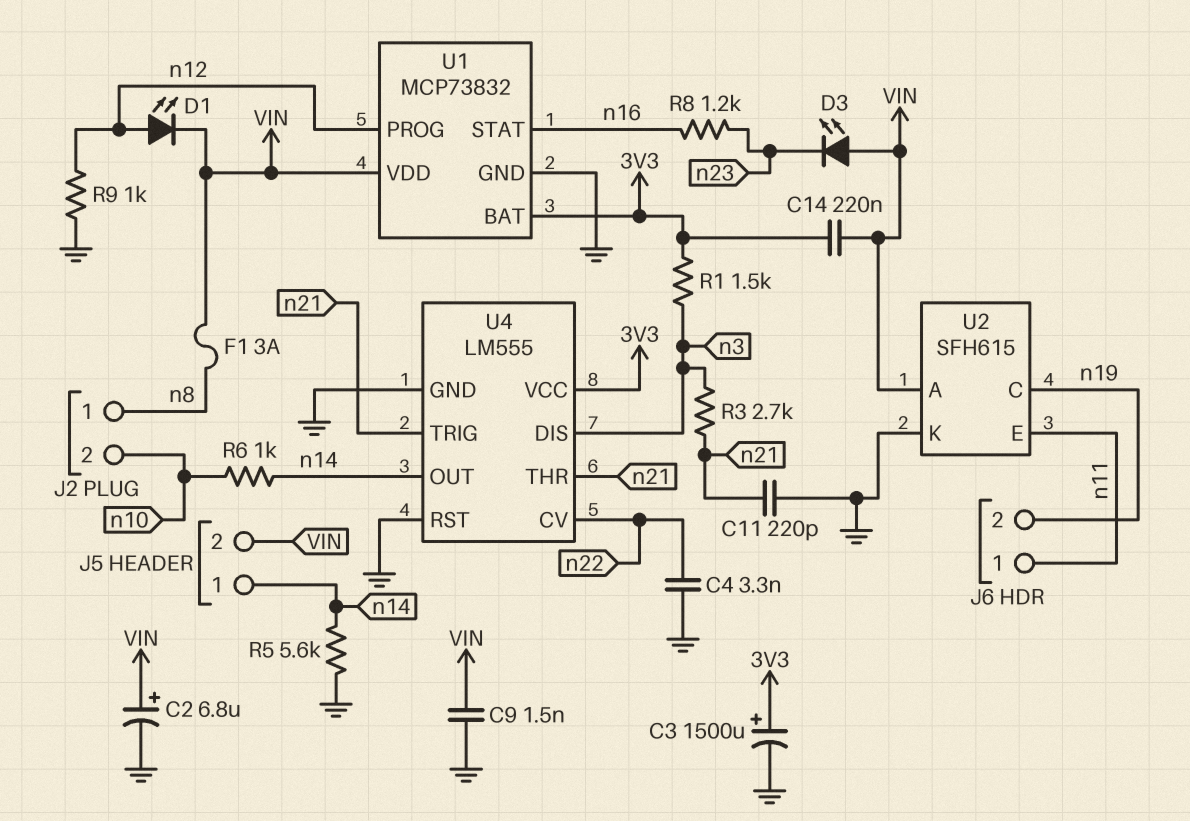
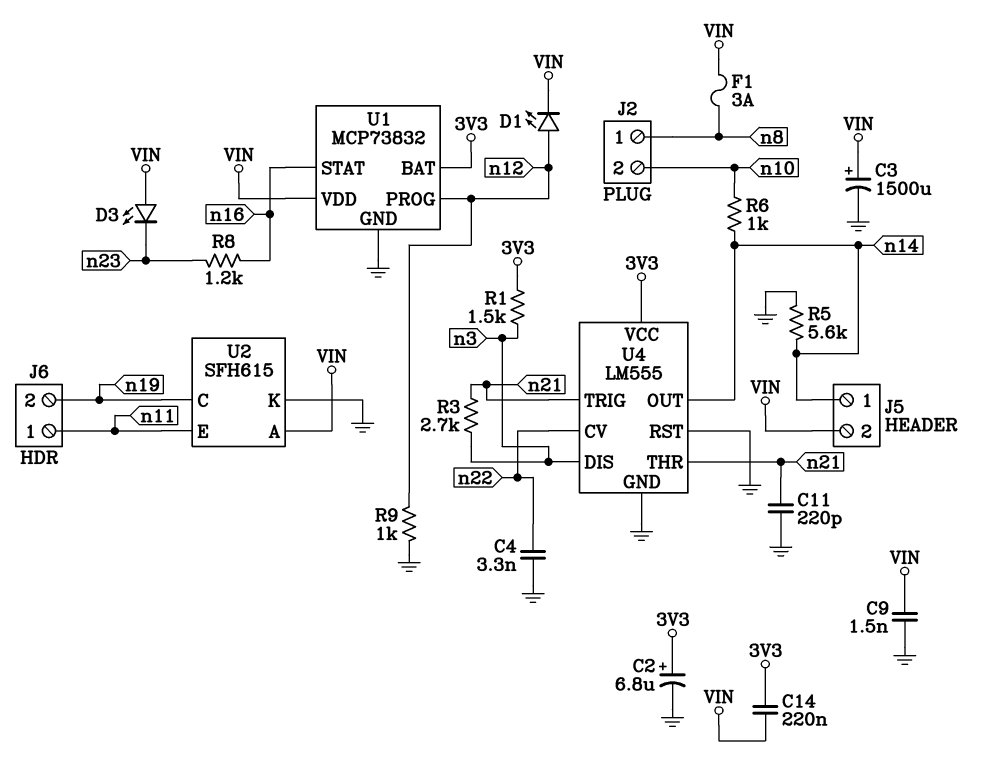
C2: 6.8uF (plus VIN, minus GND) -> 6.8uF (plus 3V3, minus GND)
C3: 1500uF (plus 3V3, minus GND) -> 1500uF (plus VIN, minus GND)

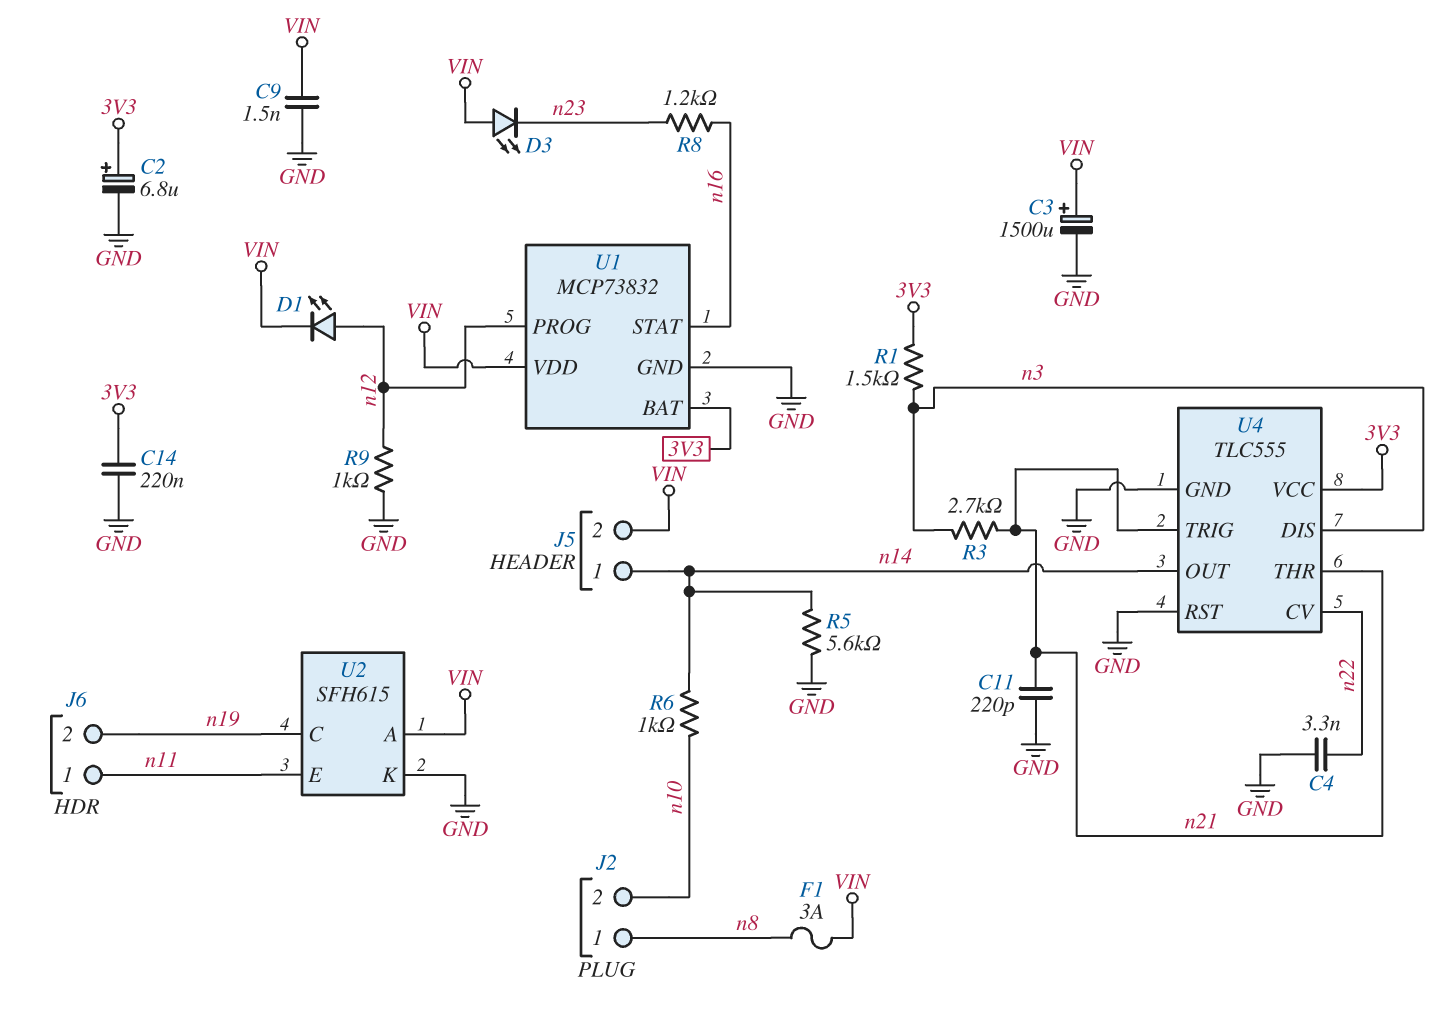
C14: 220nF (3V3, VIN) -> 220nF (3V3, GND)
U4: LM555 -> TLC555

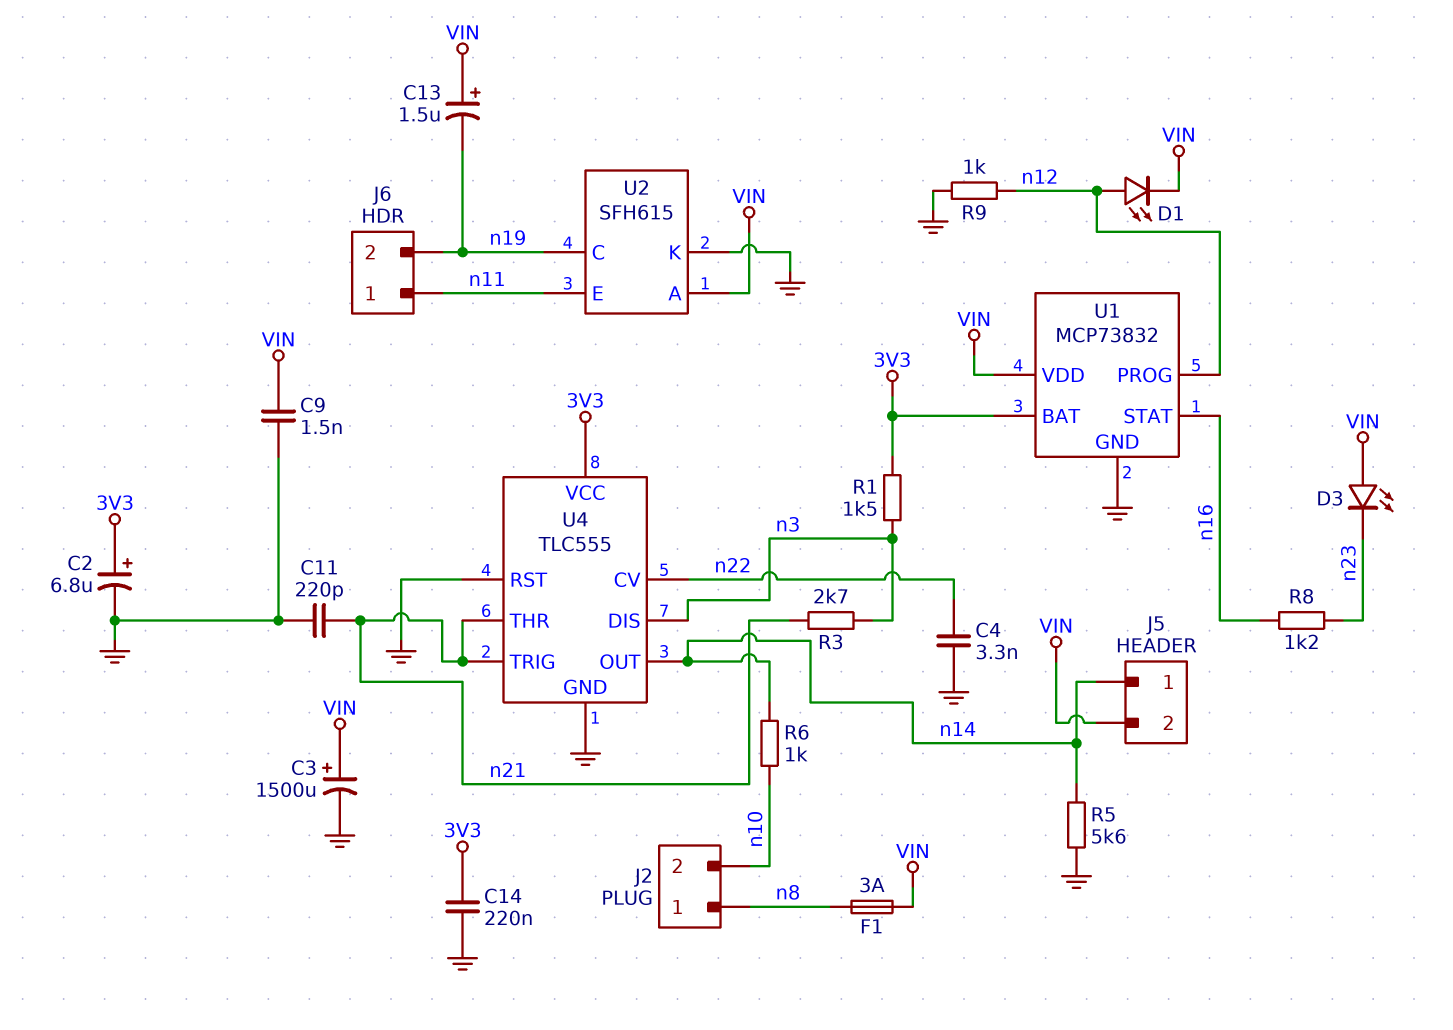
C13: none -> 1.5uF (plus VIN, minus n19)

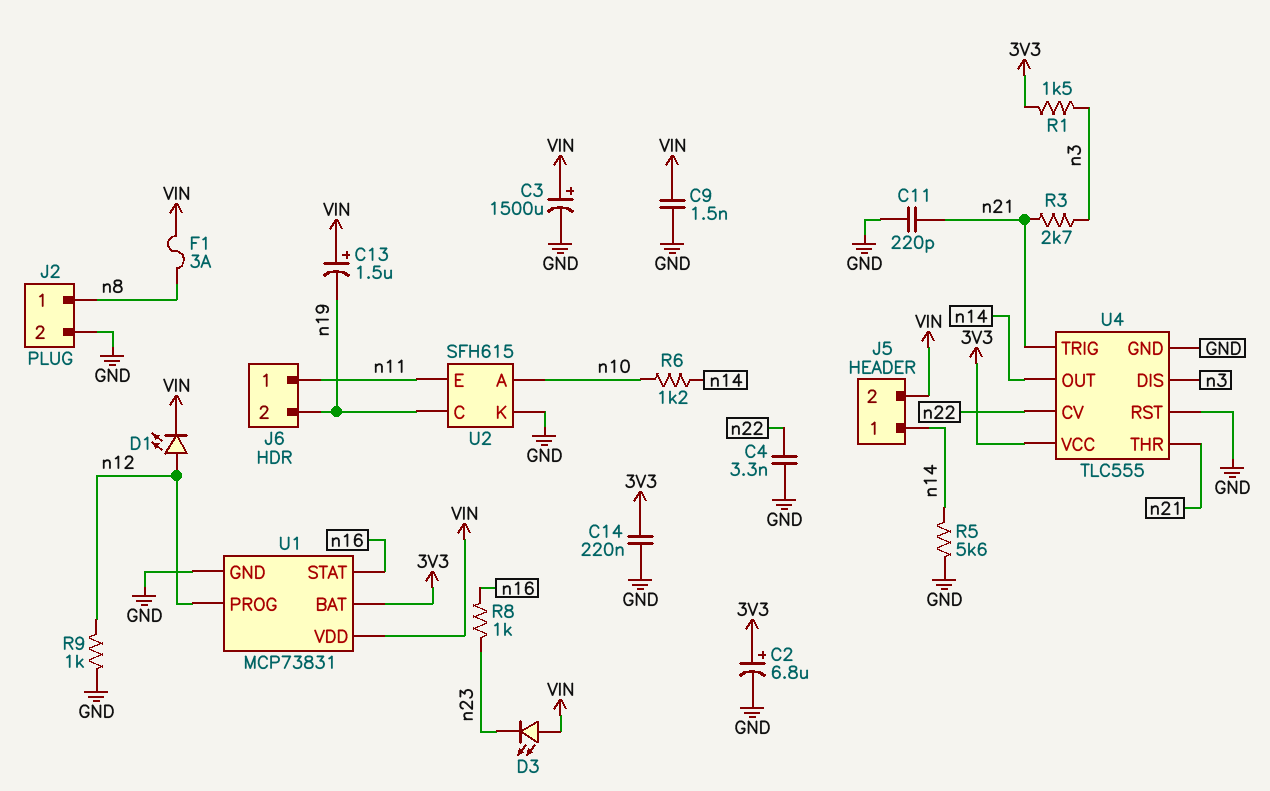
J2 pin 2: n10 -> GND
R6: 1k (n10, n14) -> 1.2k (n10, n14)
R8: 1.2k (n16, n23) -> 1k (n16, n23)
U1: MCP73832 -> MCP73831
U2 pin A: VIN -> n10

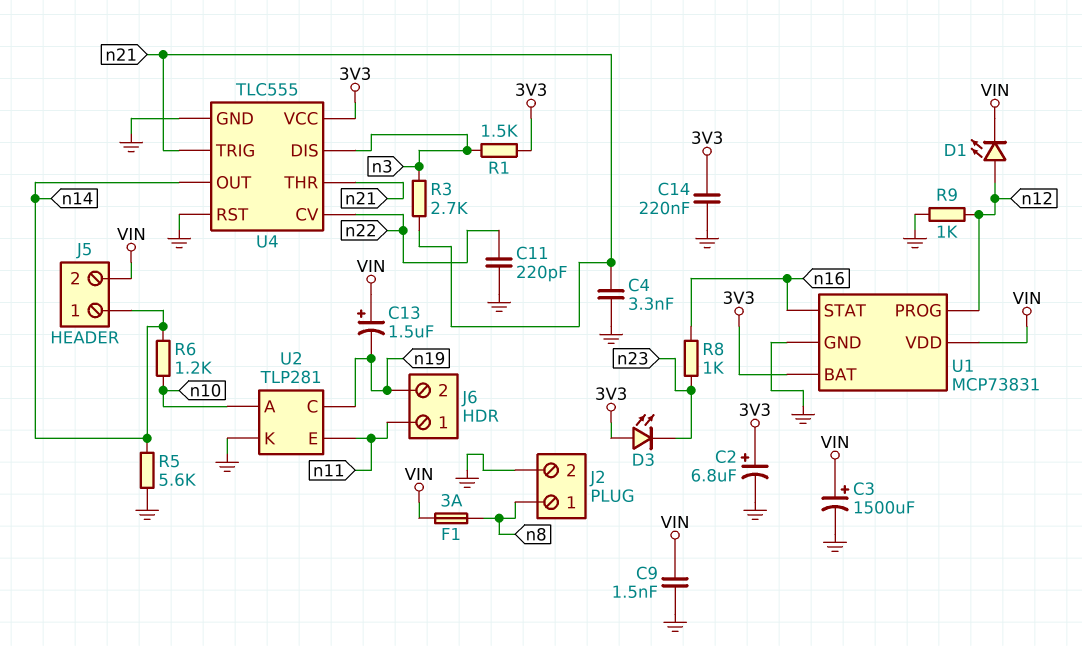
C4: 3.3nF (GND, n22) -> 3.3nF (GND, n21)
C11: 220pF (GND, n21) -> 220pF (GND, n22)
D3: LED (A VIN, K n23) -> LED (A 3V3, K n23)
U2: SFH615 -> TLP281

